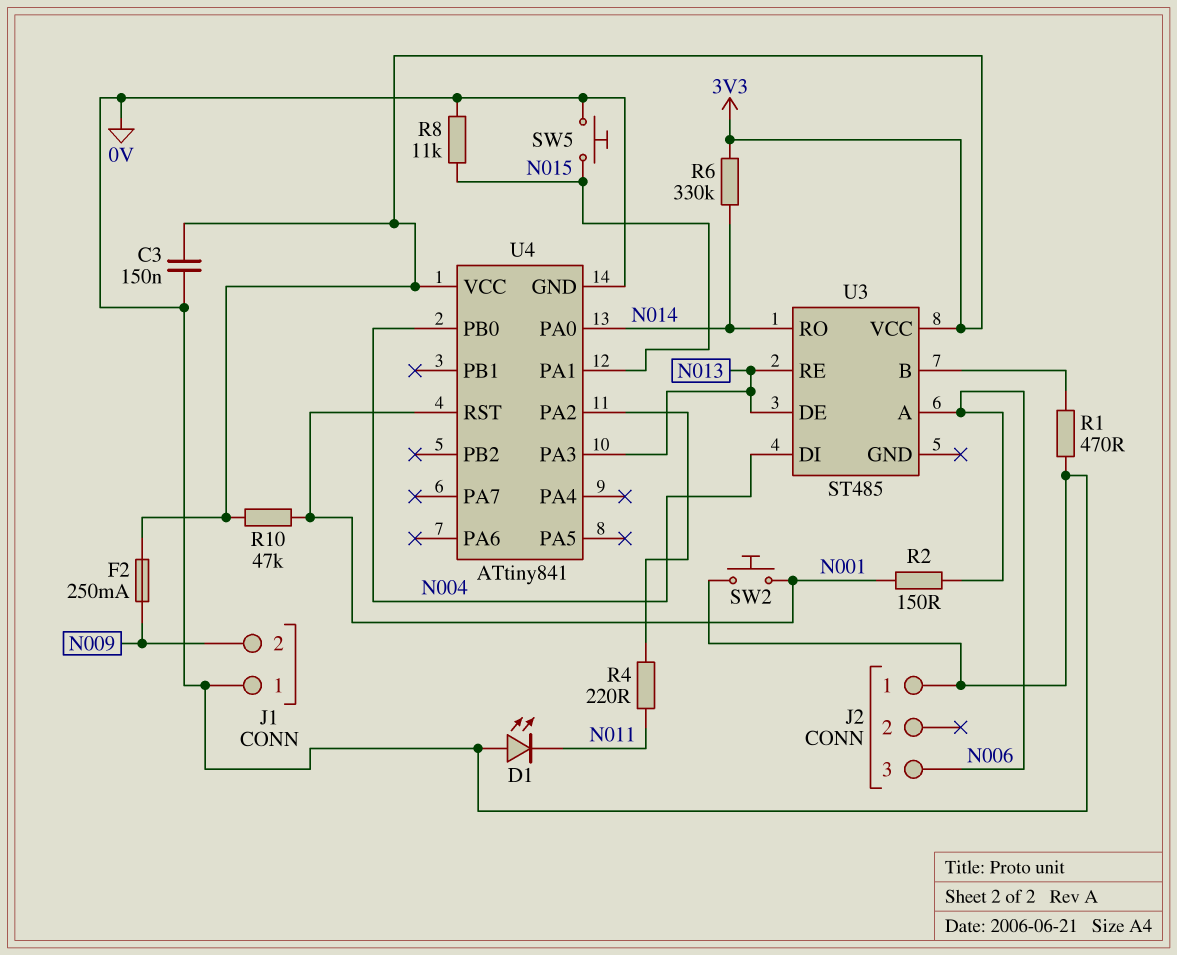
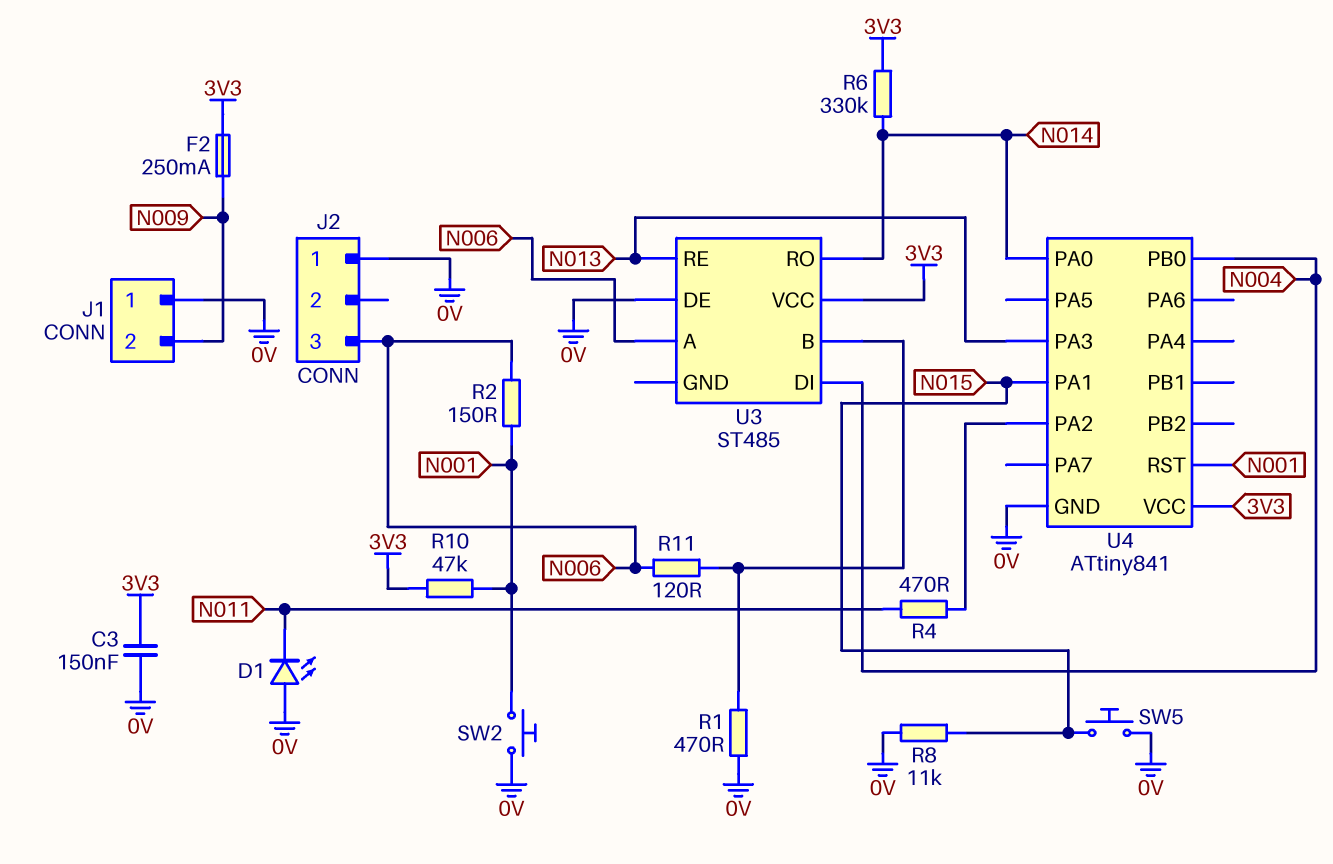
R4: 220 (N011, U4/PA2) -> 470 (N011, U4/PA2)
R11: none -> 120 (N006, U3/B)
U3 pin DE: N013 -> 0V

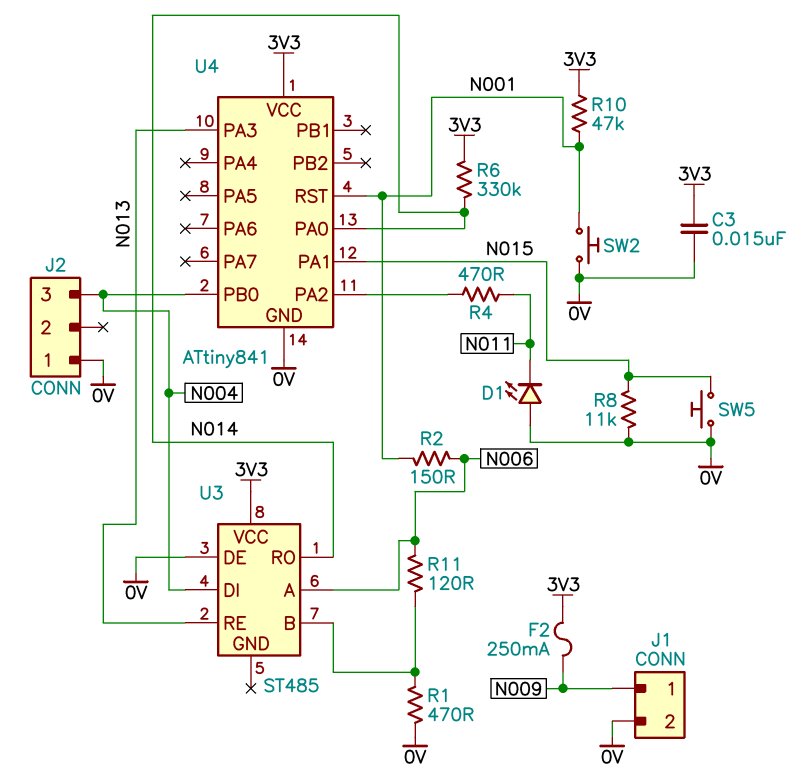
C3: 150nF (0V, 3V3) -> 15nF (0V, 3V3)
J1 pin 1: 0V -> N009
J1 pin 2: N009 -> 0V
J2 pin 3: N006 -> N004

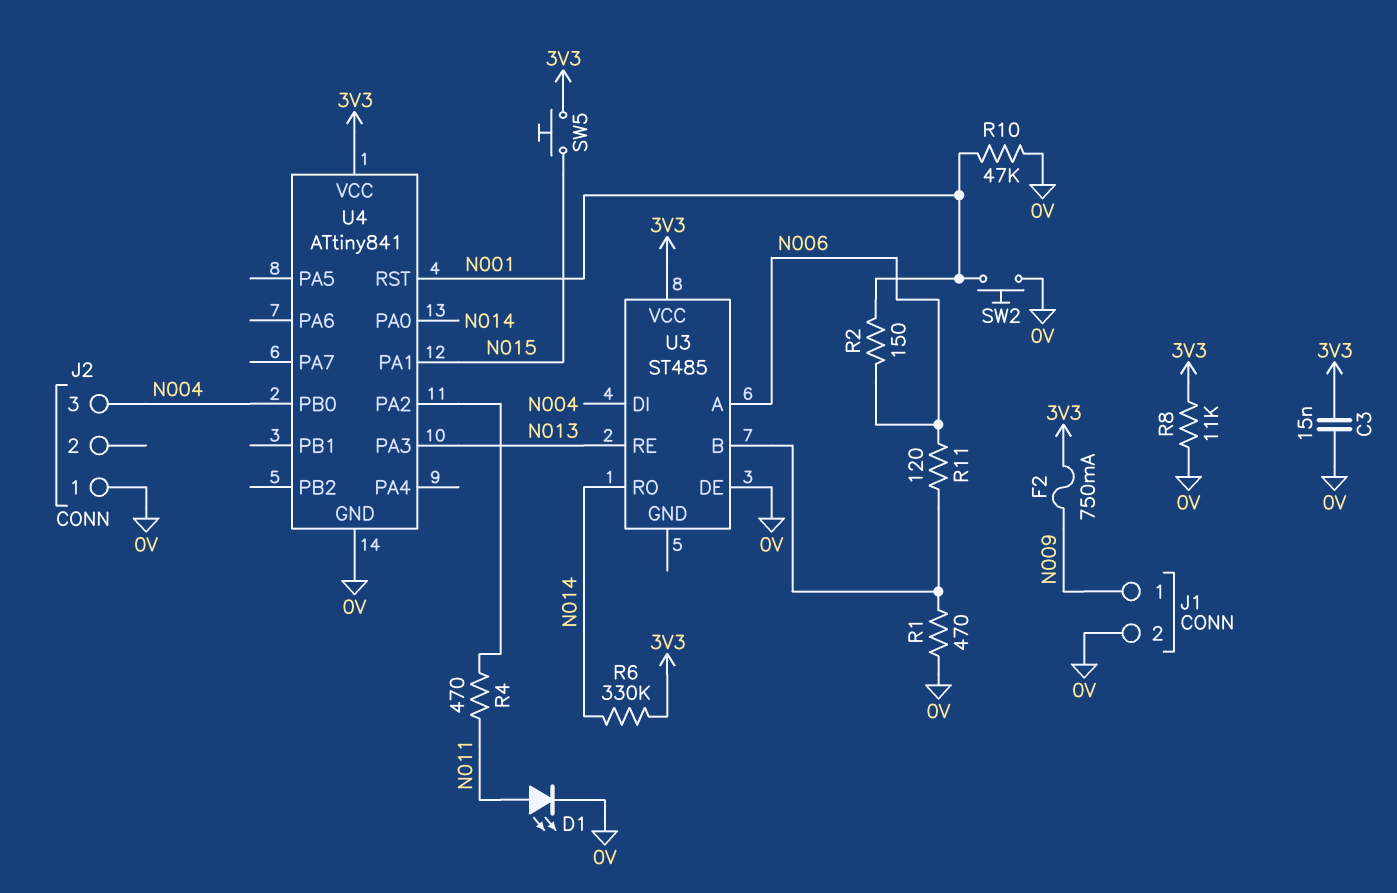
D1: LED (A 0V, K N011) -> LED (A N011, K 0V)
F2: 250mA (3V3, N009) -> 750mA (3V3, N009)
R8: 11k (0V, N015) -> 11k (0V, 3V3)
R10: 47k (3V3, N001) -> 47k (0V, N001)
SW5: button (0V, N015) -> button (3V3, N015)

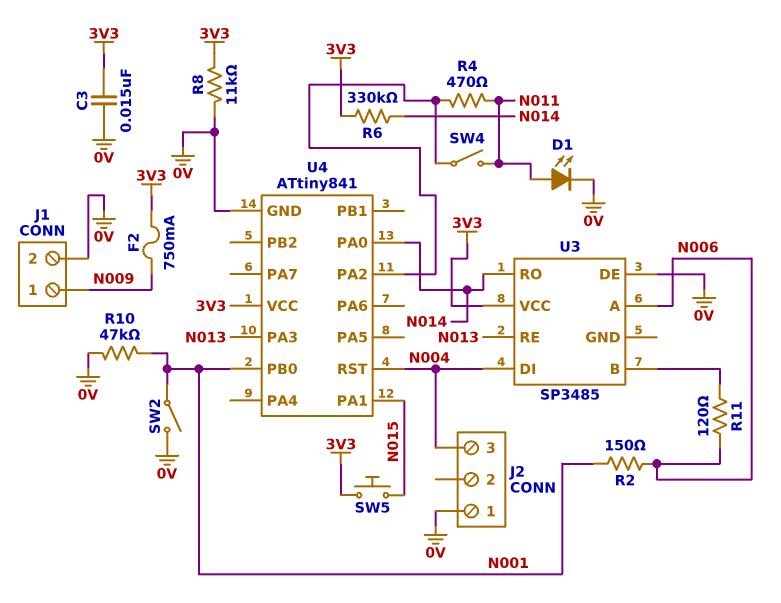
R1: 470 (0V, U3/B) -> none
SW2: button (0V, N001) -> switch (0V, N001)
SW4: none -> switch (N011, U4/PA2)
U3: ST485 -> SP3485
U4 pin PB0: N004 -> N001
U4 pin RST: N001 -> N004

